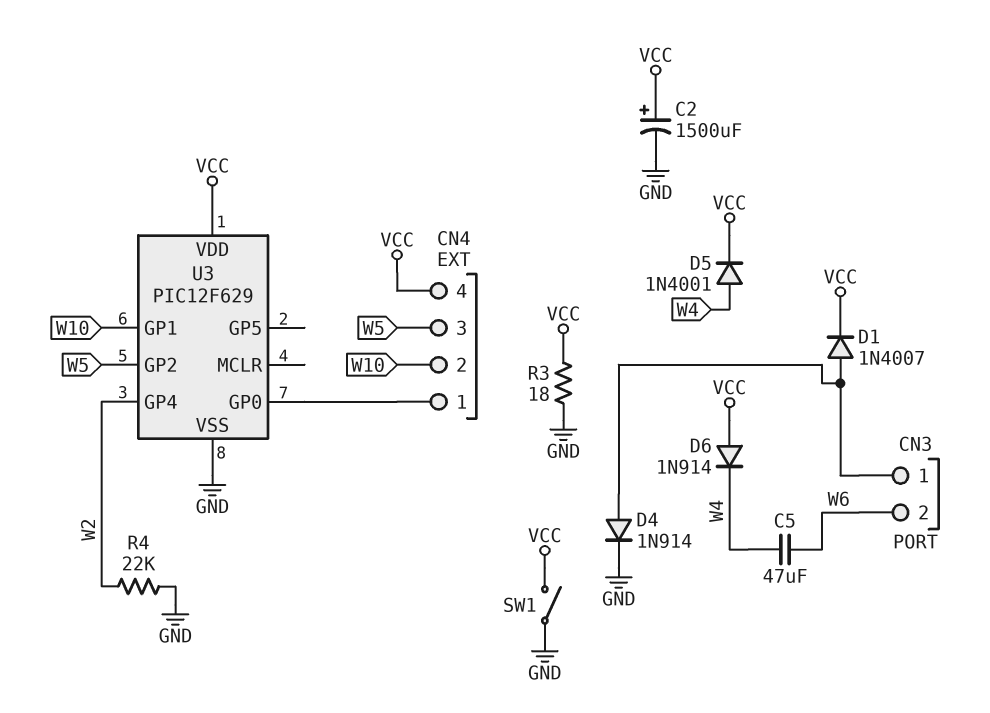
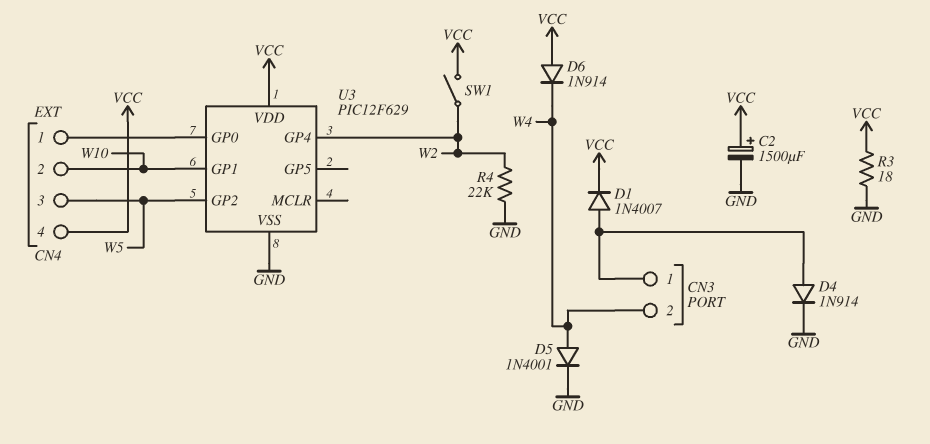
C5: 47uF (W4, W6) -> none
CN3 pin 2: W6 -> W4
D5: diode 1N4001 (A W4, K VCC) -> diode 1N4001 (A W4, K GND)
SW1: switch (GND, VCC) -> switch (VCC, W2)

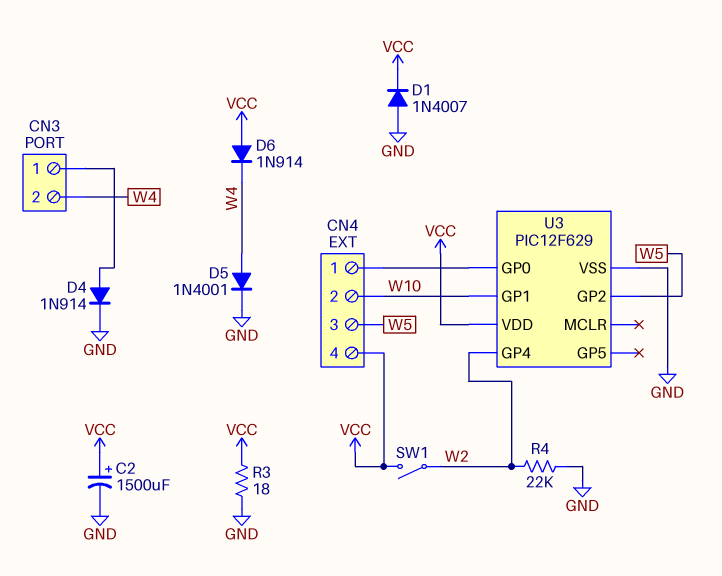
D1: diode 1N4007 (A CN3/1, K VCC) -> diode 1N4007 (A GND, K VCC)

